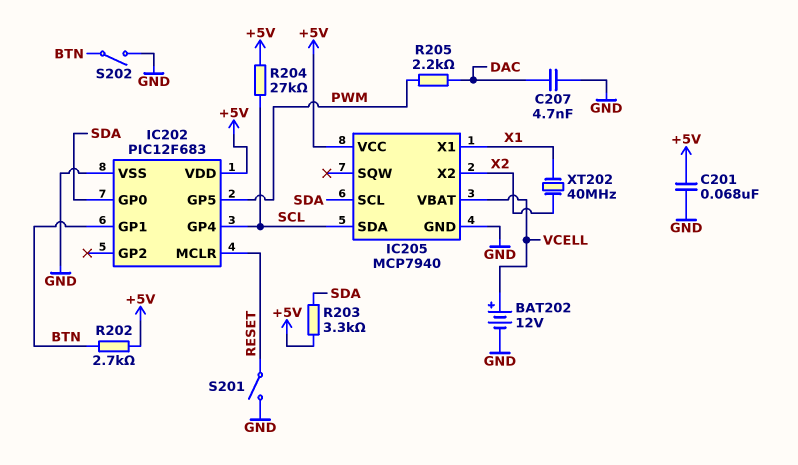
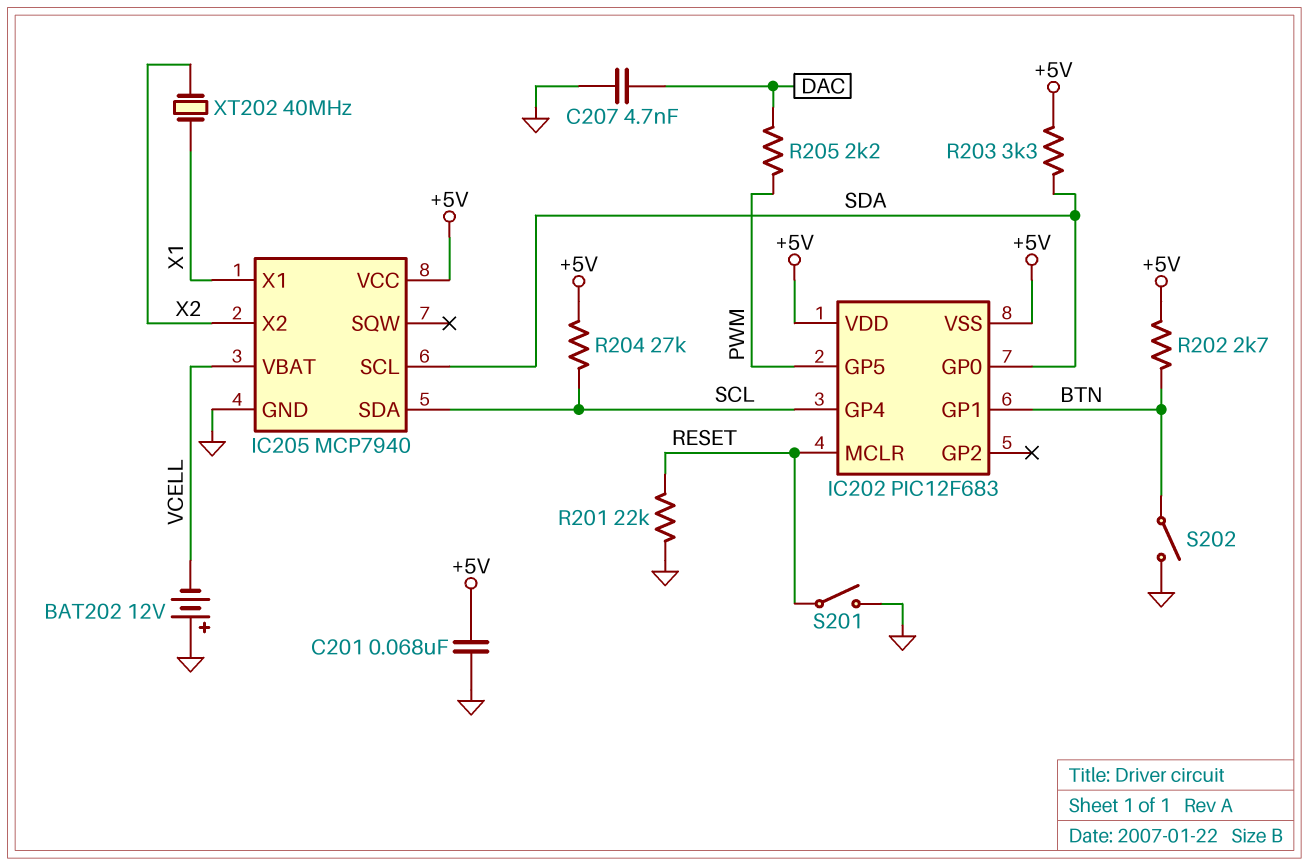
BAT202: 12V (plus VCELL, minus GND) -> 12V (plus GND, minus VCELL)
IC202 pin VSS: GND -> +5V
R201: none -> 22k (GND, RESET)

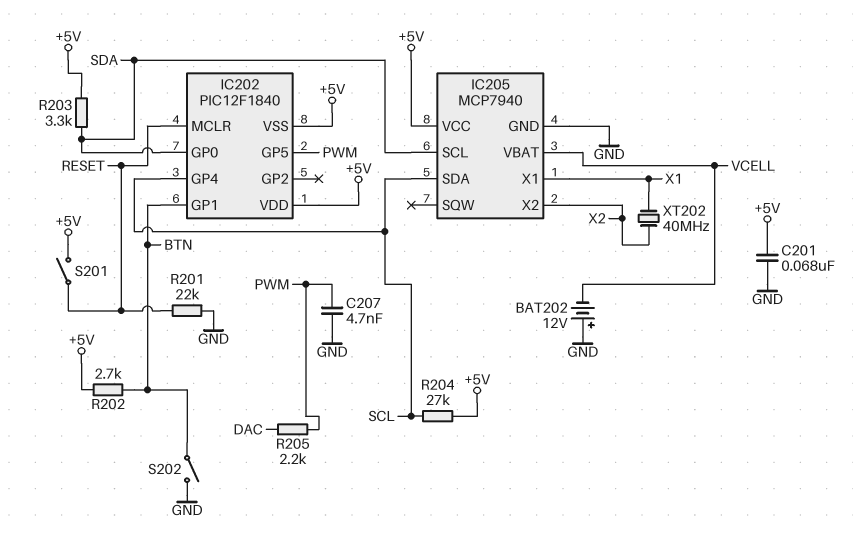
C207: 4.7nF (DAC, GND) -> 4.7nF (GND, PWM)
IC202: PIC12F683 -> PIC12F1840
S201: switch (GND, RESET) -> switch (+5V, RESET)

